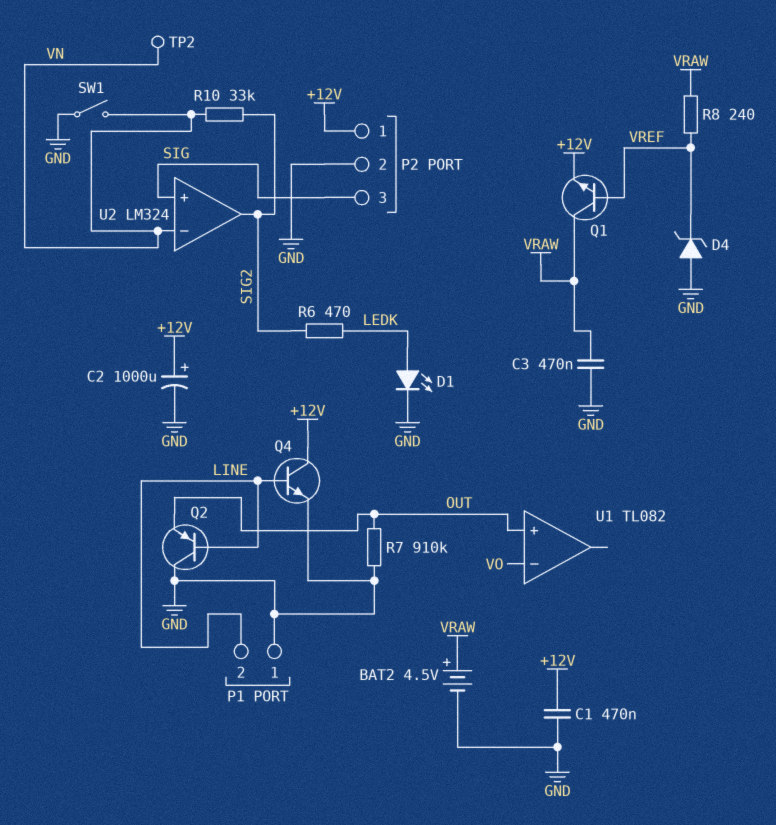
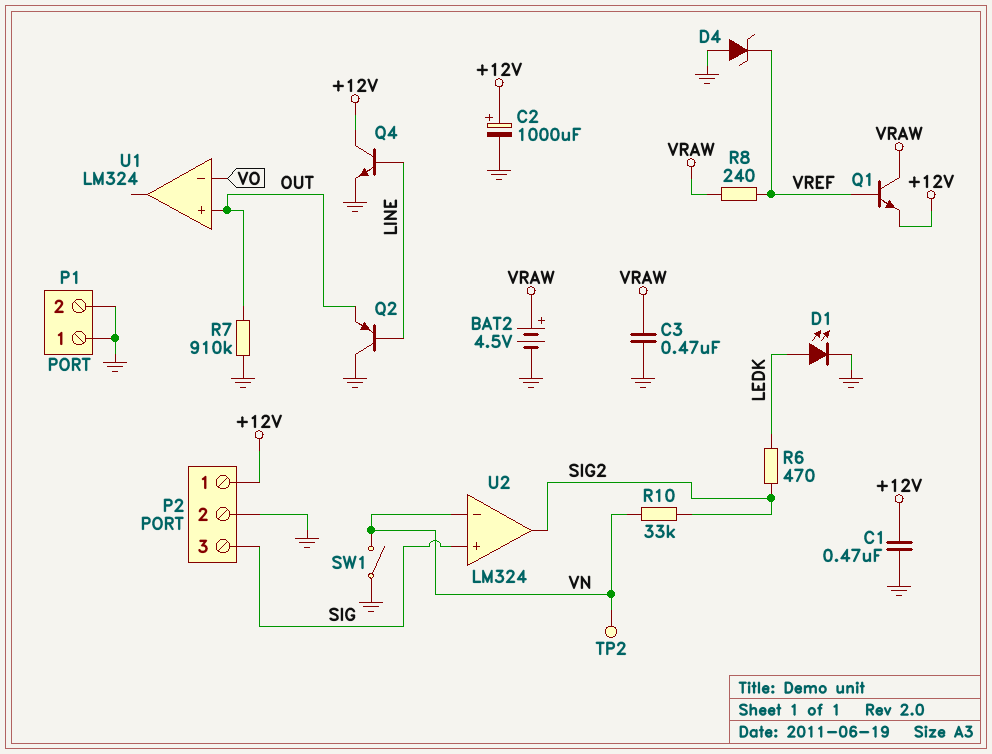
P1 pin 2: LINE -> GND
U1: TL082 -> LM324

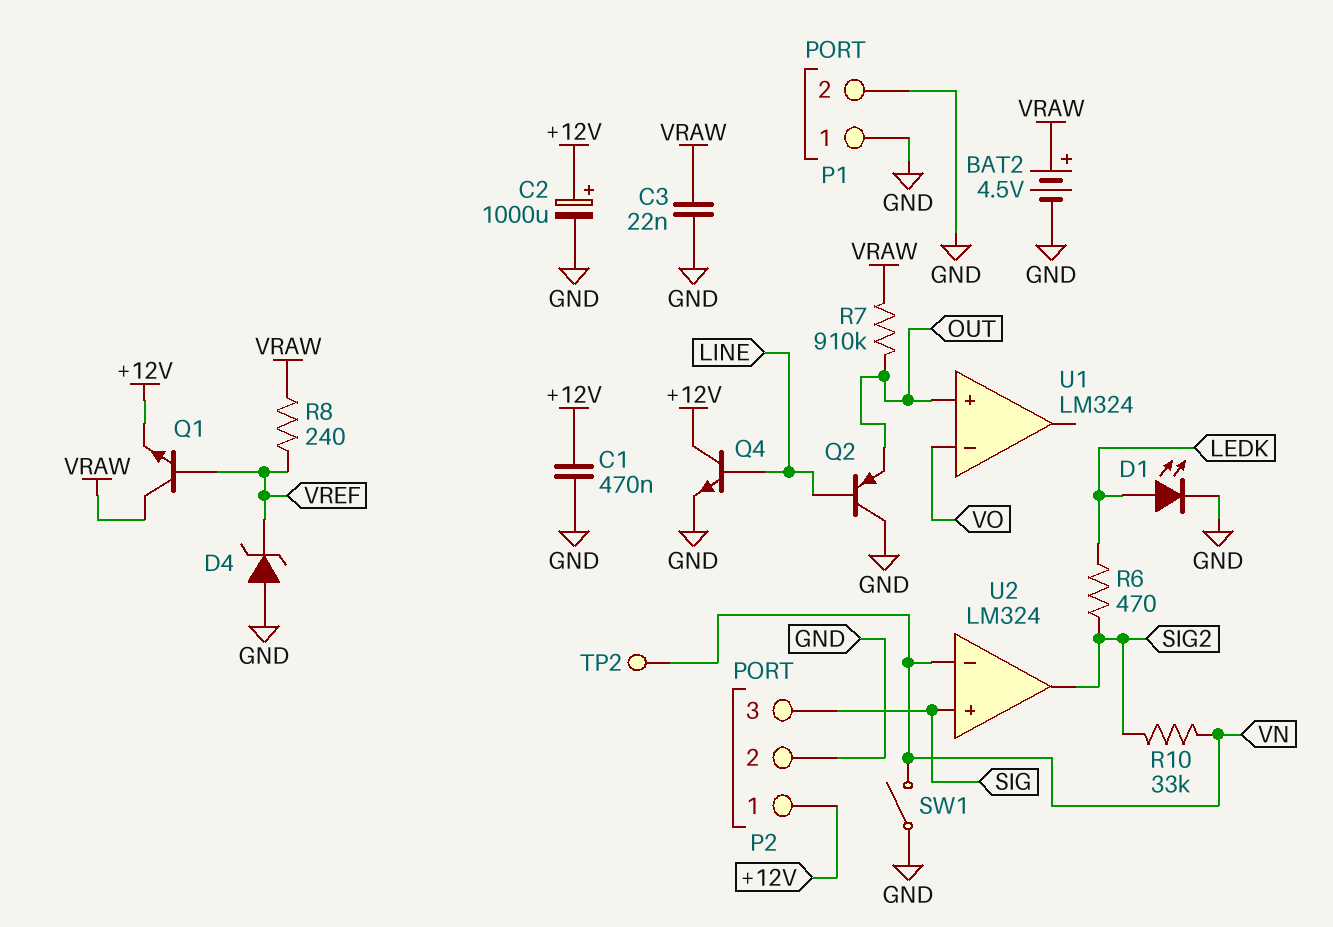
C3: 470nF (GND, VRAW) -> 22nF (GND, VRAW)
R7: 910k (GND, OUT) -> 910k (OUT, VRAW)

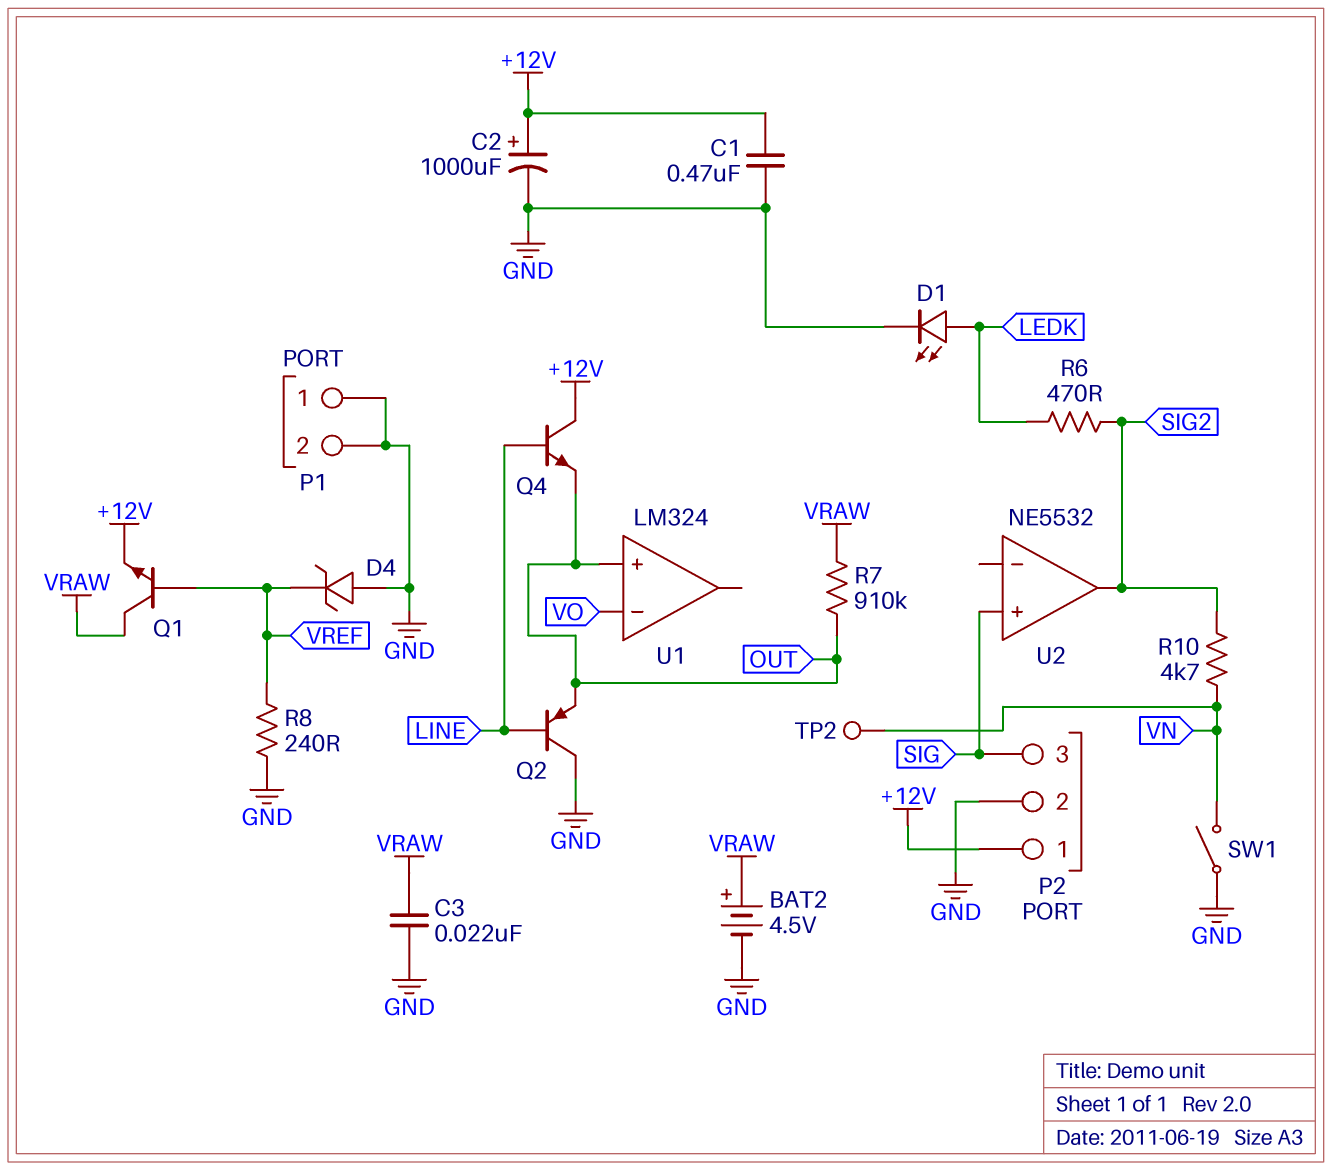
Q4: NPN (B LINE, C +12V, E GND) -> NPN (B LINE, C +12V, E OUT)
R8: 240 (VRAW, VREF) -> 240 (GND, VREF)
R10: 33k (SIG2, VN) -> 4.7k (SIG2, VN)
U2: LM324 -> NE5532
U2 pin in-: VN -> none

